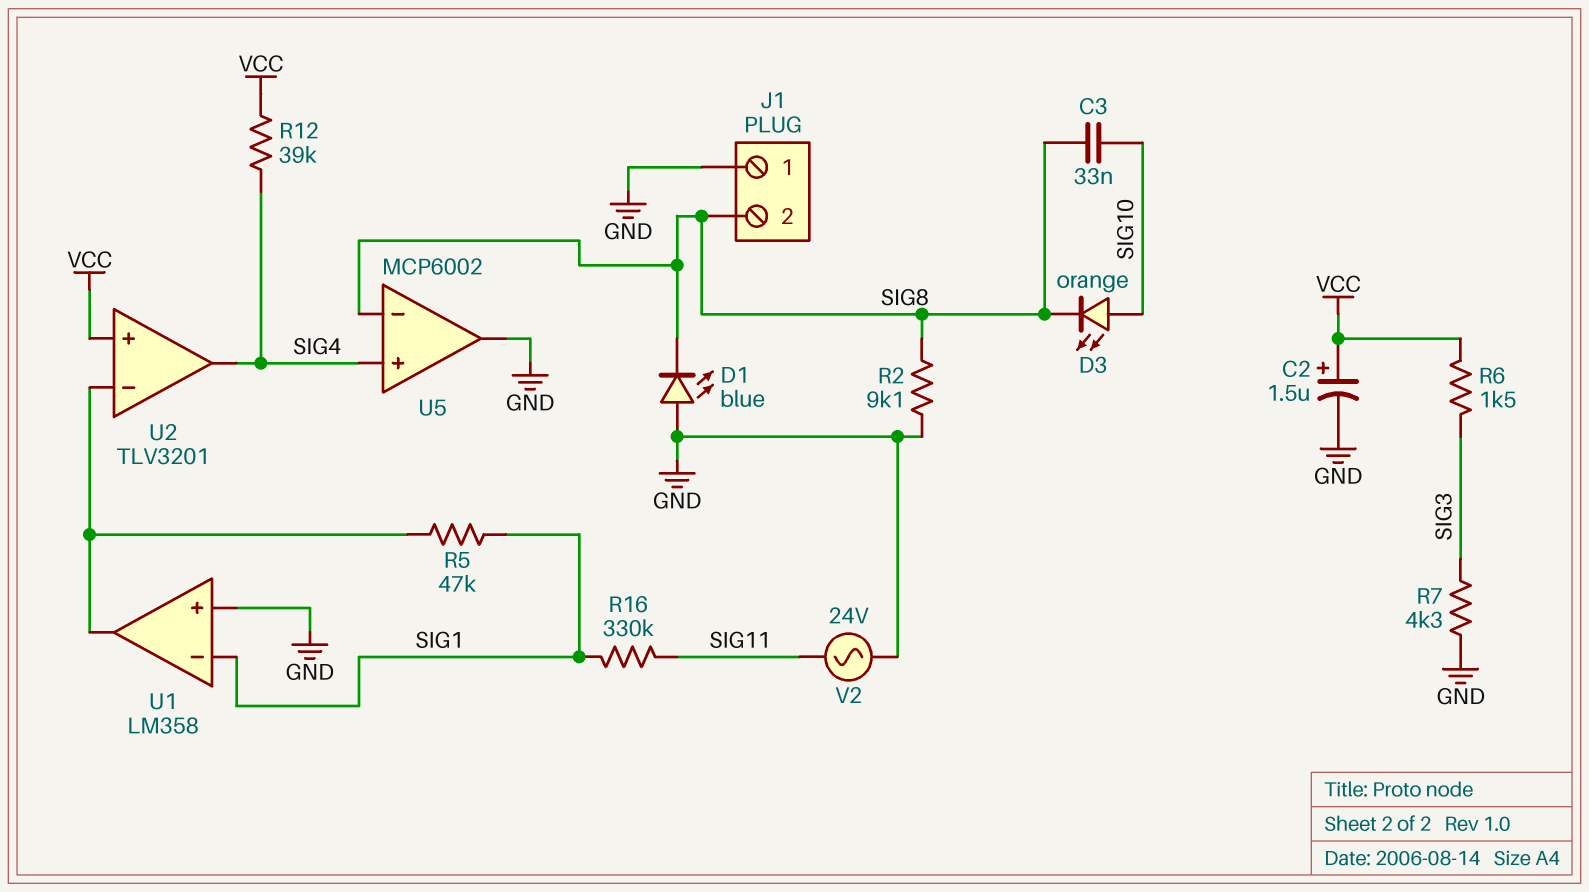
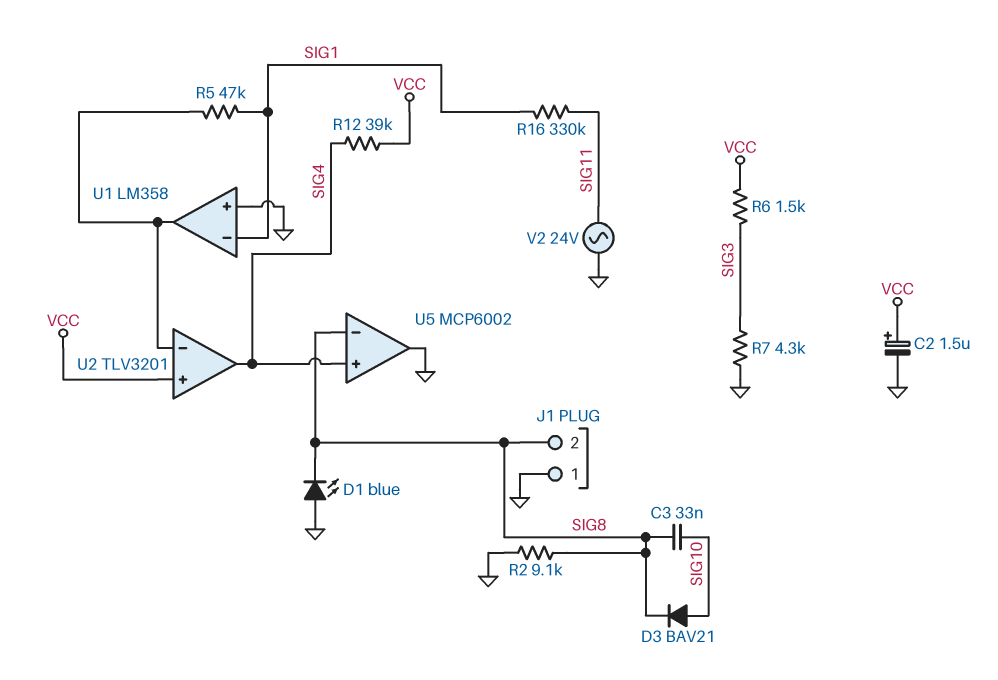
D3: LED orange (A SIG10, K SIG8) -> diode BAV21 (A SIG10, K SIG8)

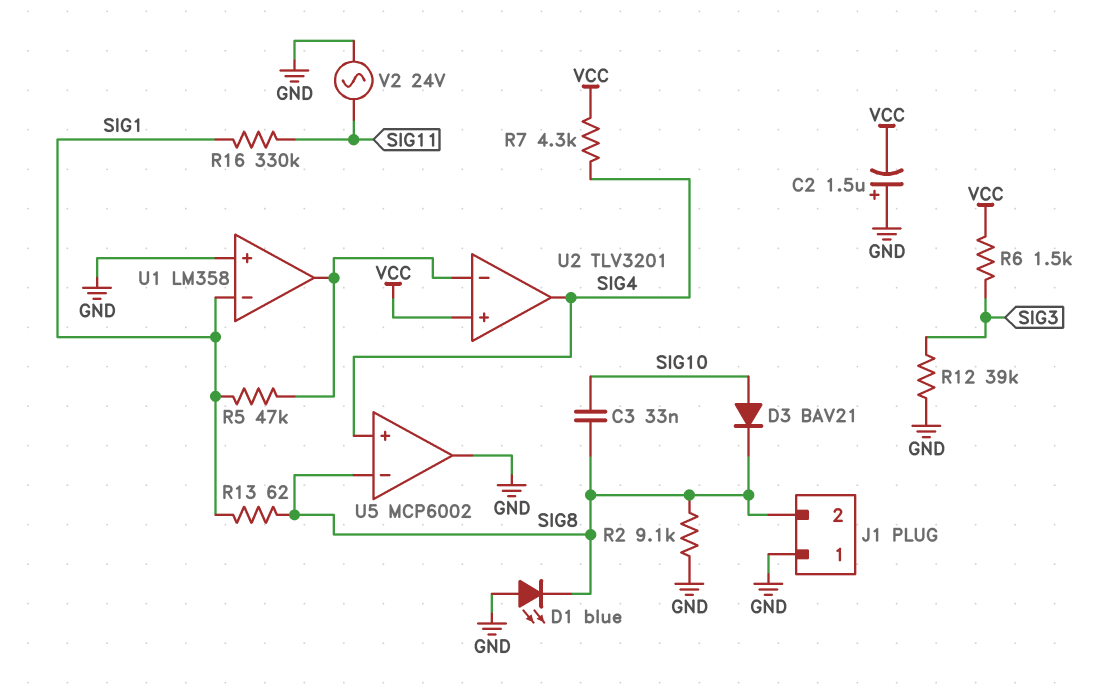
C2: 1.5uF (plus VCC, minus GND) -> 1.5uF (plus GND, minus VCC)
R7: 4.3k (GND, SIG3) -> 4.3k (SIG4, VCC)
R12: 39k (SIG4, VCC) -> 39k (GND, SIG3)
R13: none -> 62 (SIG1, SIG8)

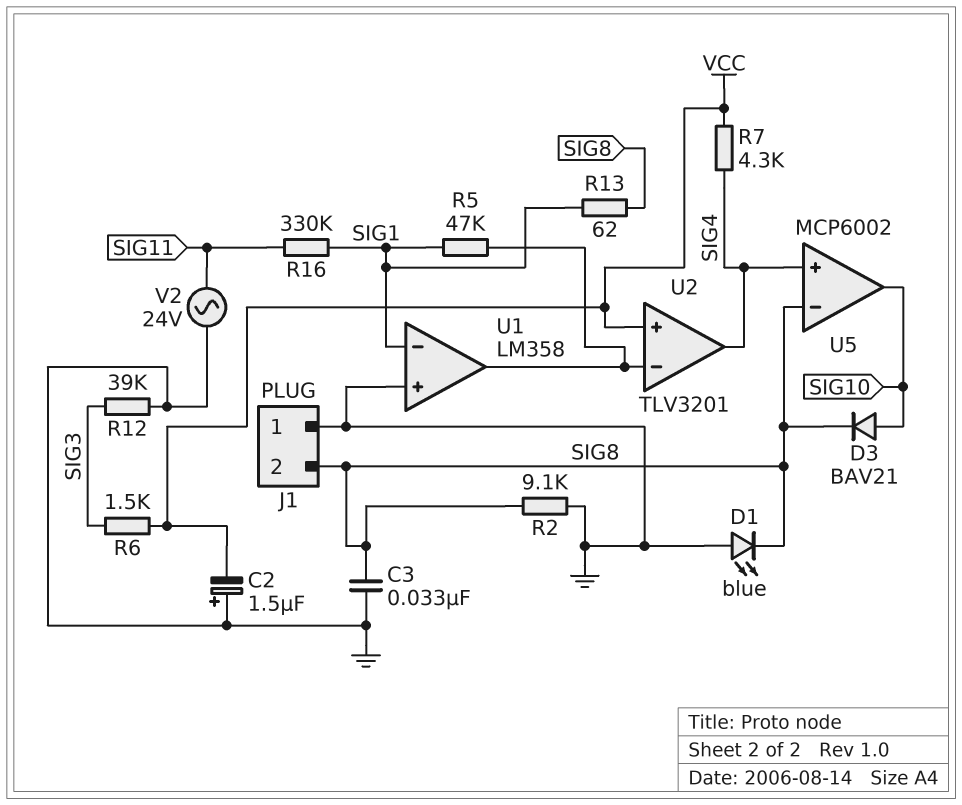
C3: 33nF (SIG8, SIG10) -> 33nF (GND, SIG8)
U5 pin out: GND -> SIG10

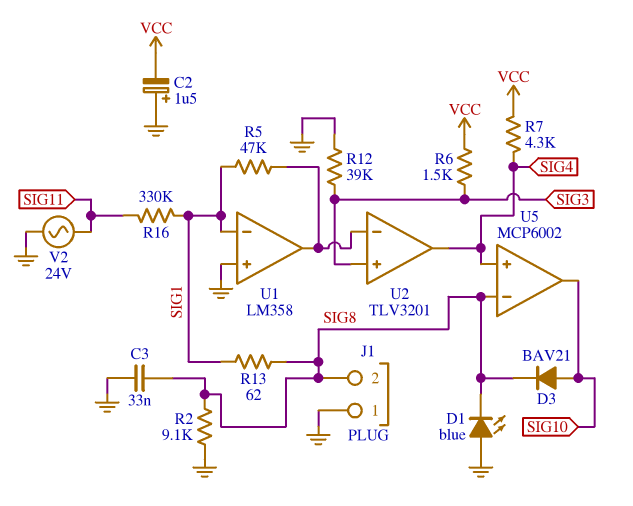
U2 pin in+: VCC -> SIG3

